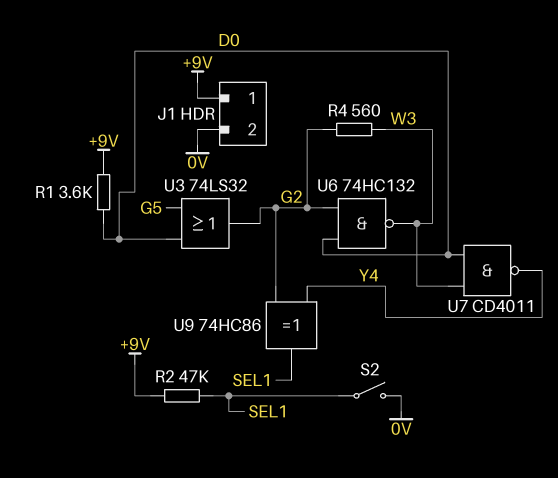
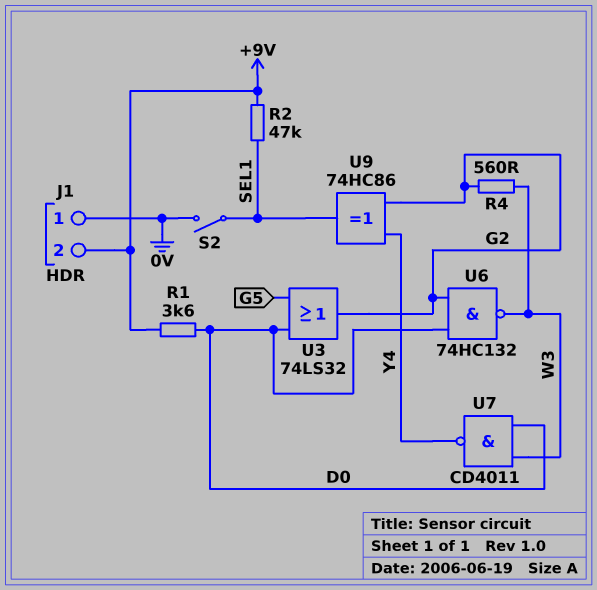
J1 pin 1: +9V -> 0V
J1 pin 2: 0V -> +9V

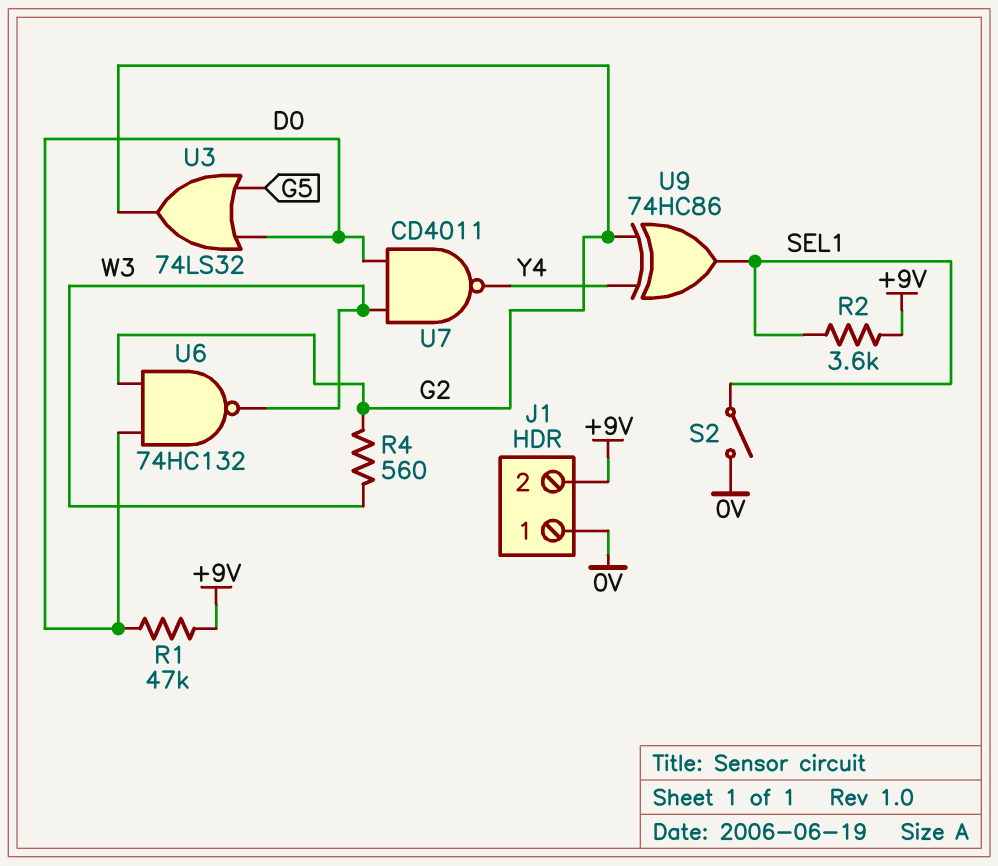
R1: 3.6k (+9V, D0) -> 47k (+9V, D0)
R2: 47k (+9V, SEL1) -> 3.6k (+9V, SEL1)

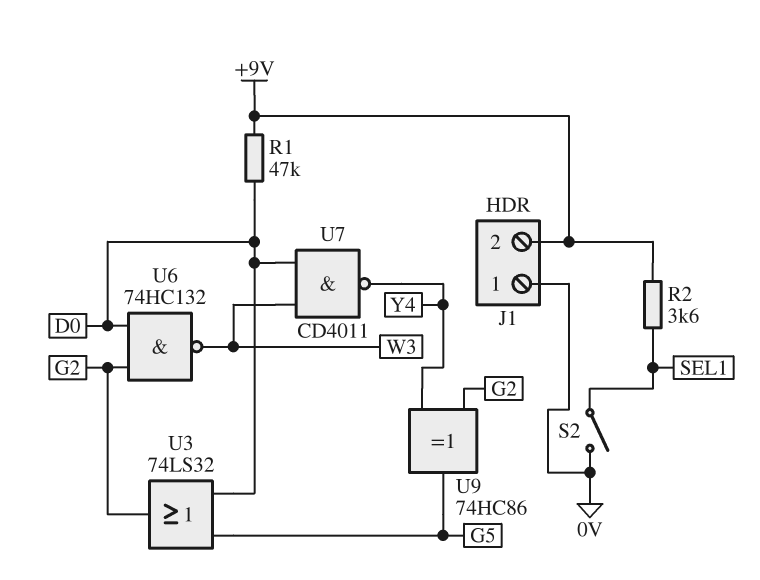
R4: 560 (G2, W3) -> none
U9: XOR 74HC86 (in G2, in Y4, out SEL1) -> XOR 74HC86 (in G2, in Y4, out G5)

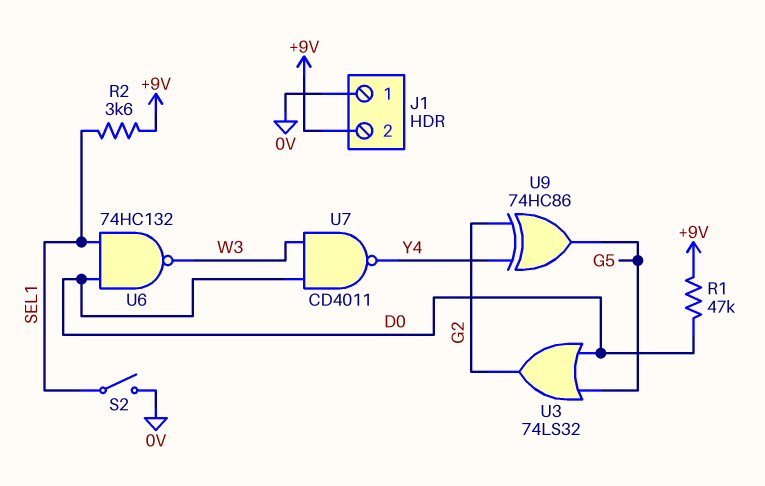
U6: NAND 74HC132 (in D0, in G2, out W3) -> NAND 74HC132 (in D0, in SEL1, out W3)

